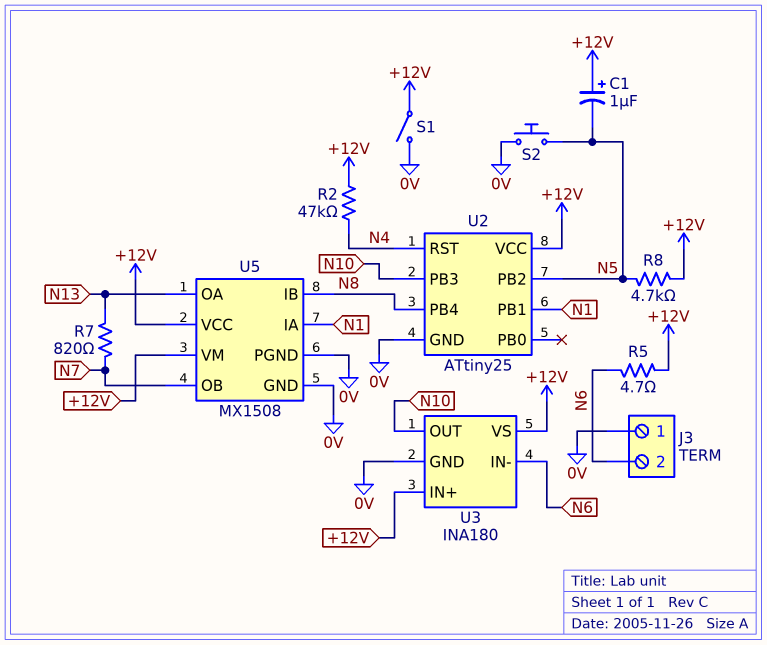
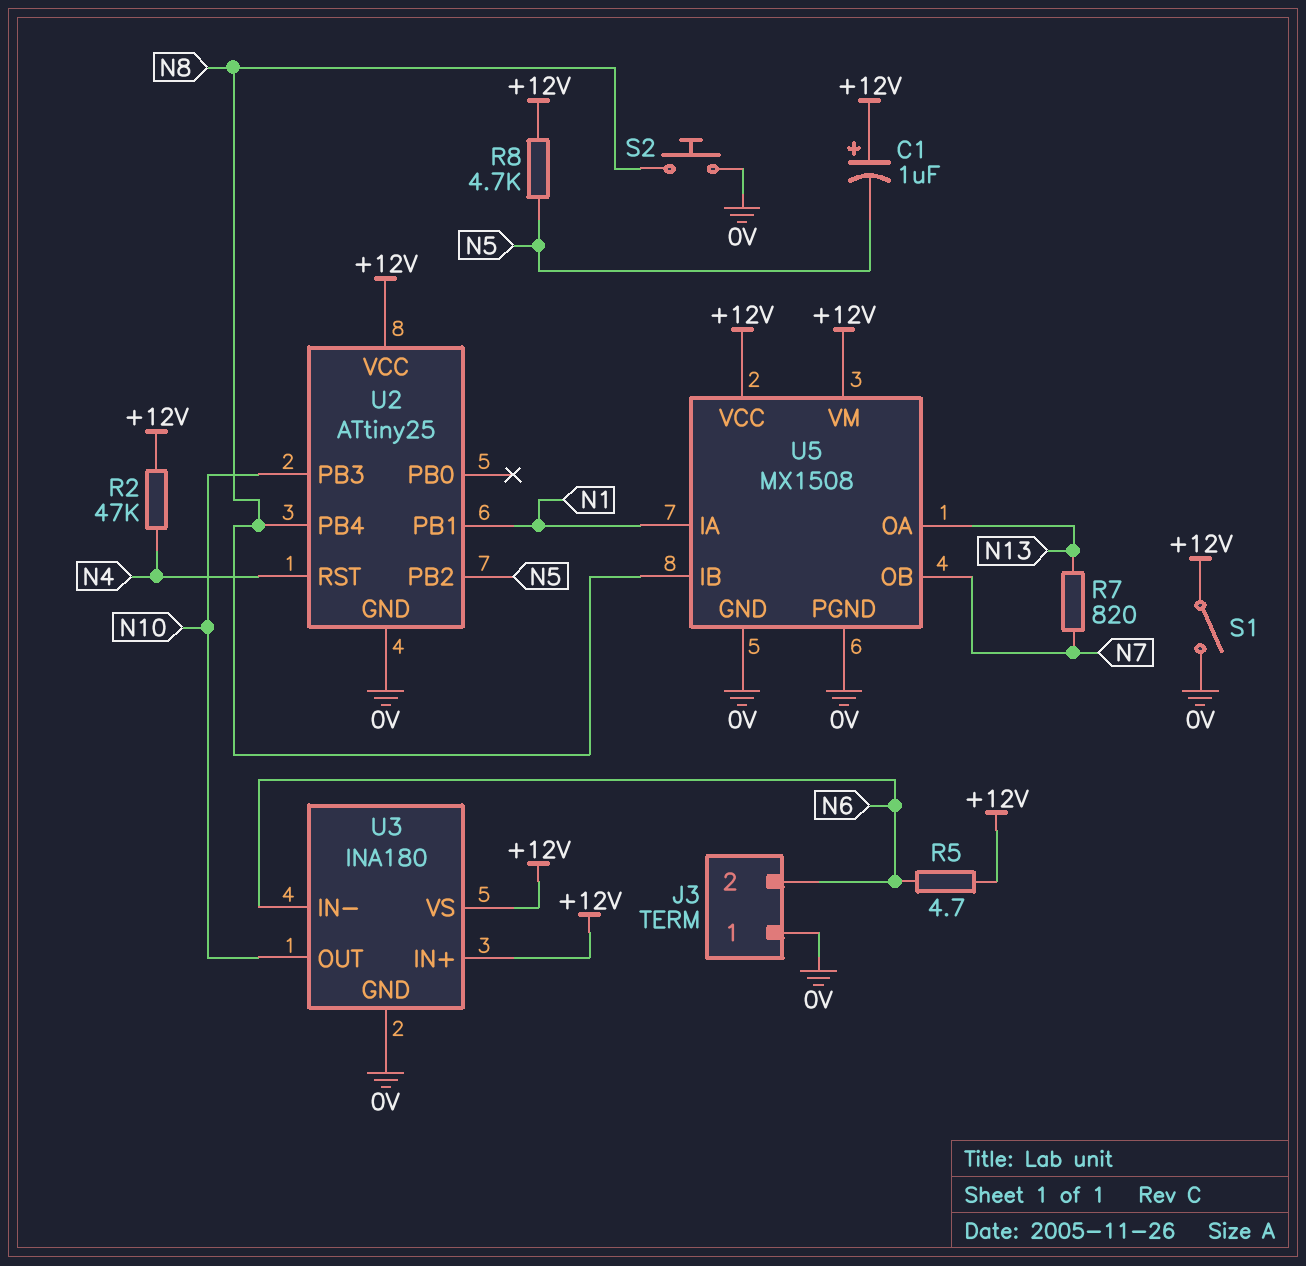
S2: button (0V, N5) -> button (0V, N8)

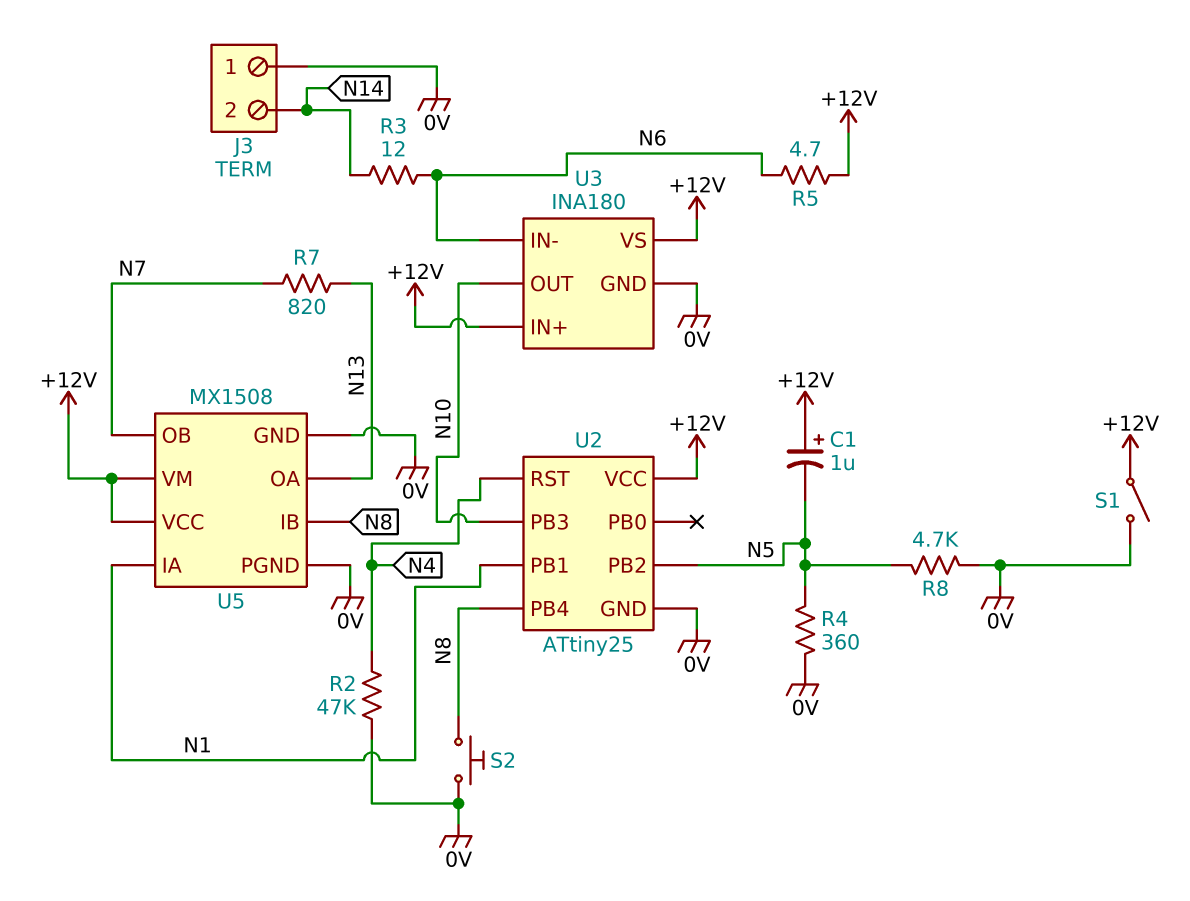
J3 pin 2: N6 -> N14
R2: 47k (+12V, N4) -> 47k (0V, N4)
R3: none -> 12 (N6, N14)
R4: none -> 360 (0V, N5)
R8: 4.7k (+12V, N5) -> 4.7k (0V, N5)

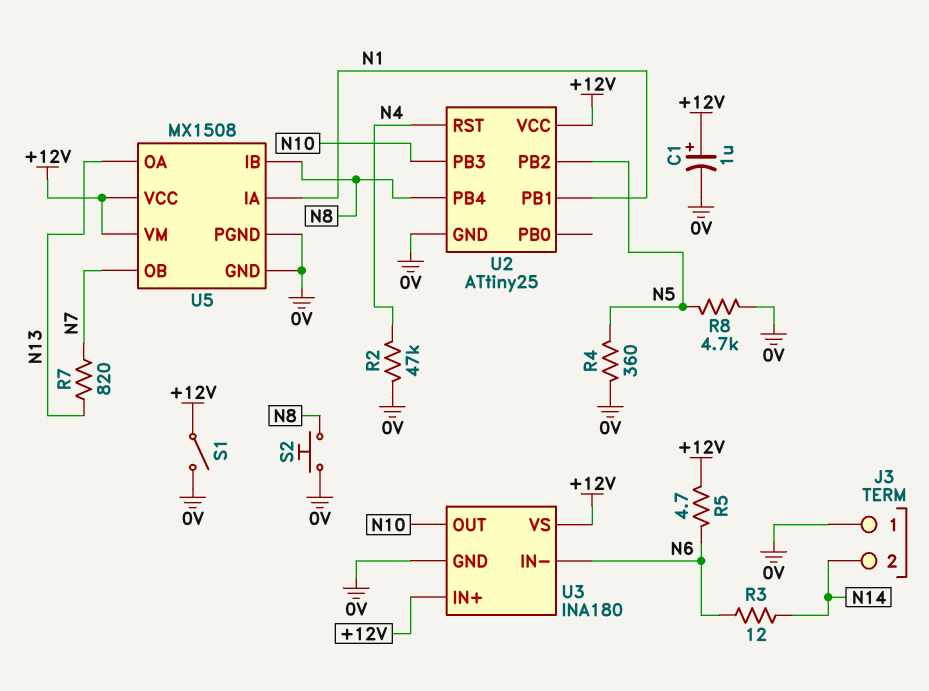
C1: 1uF (plus +12V, minus N5) -> 1uF (plus +12V, minus 0V)

